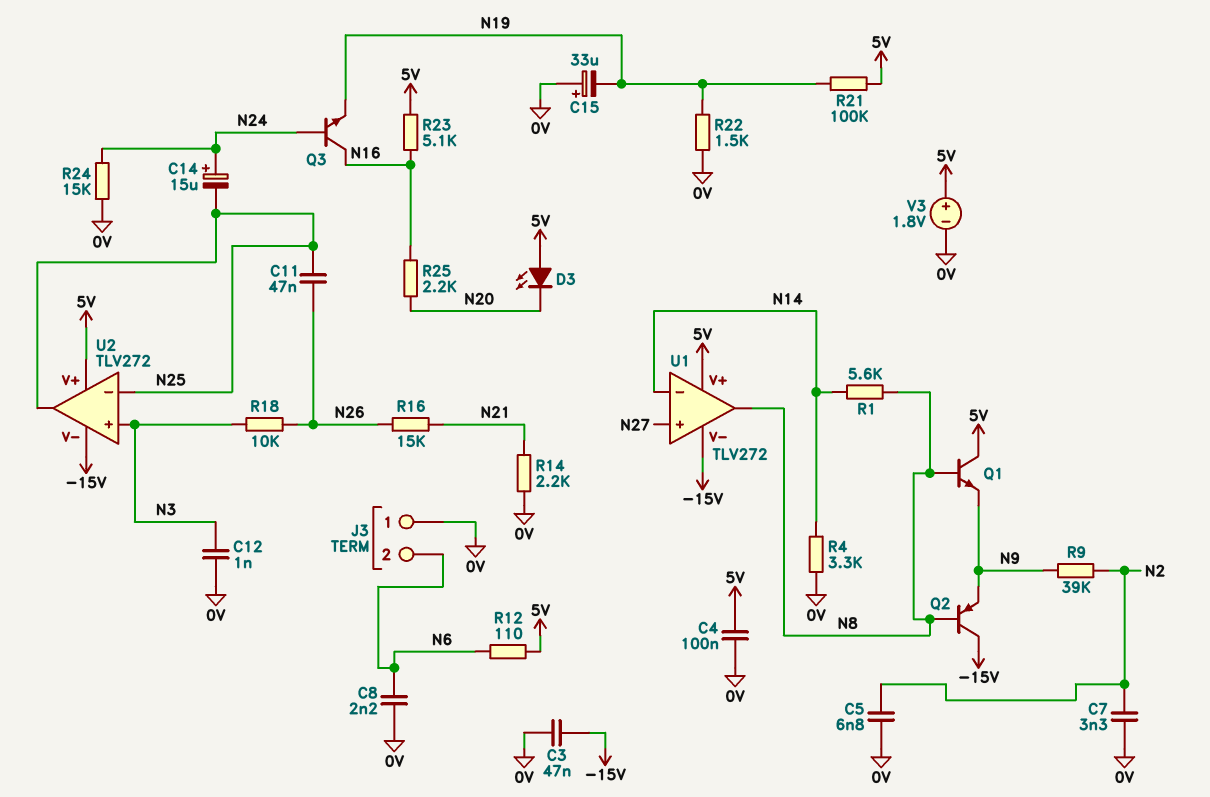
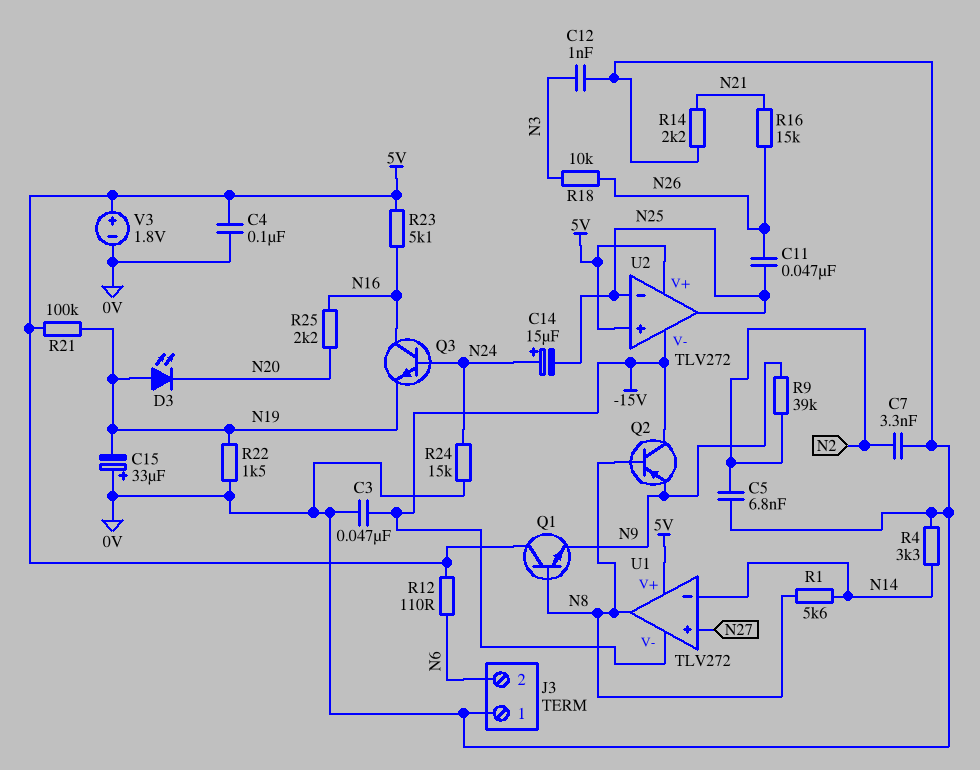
C8: 2.2nF (0V, N6) -> none
D3: LED (A 5V, K N20) -> LED (A N19, K N20)
U2 pin in+: N3 -> 5V

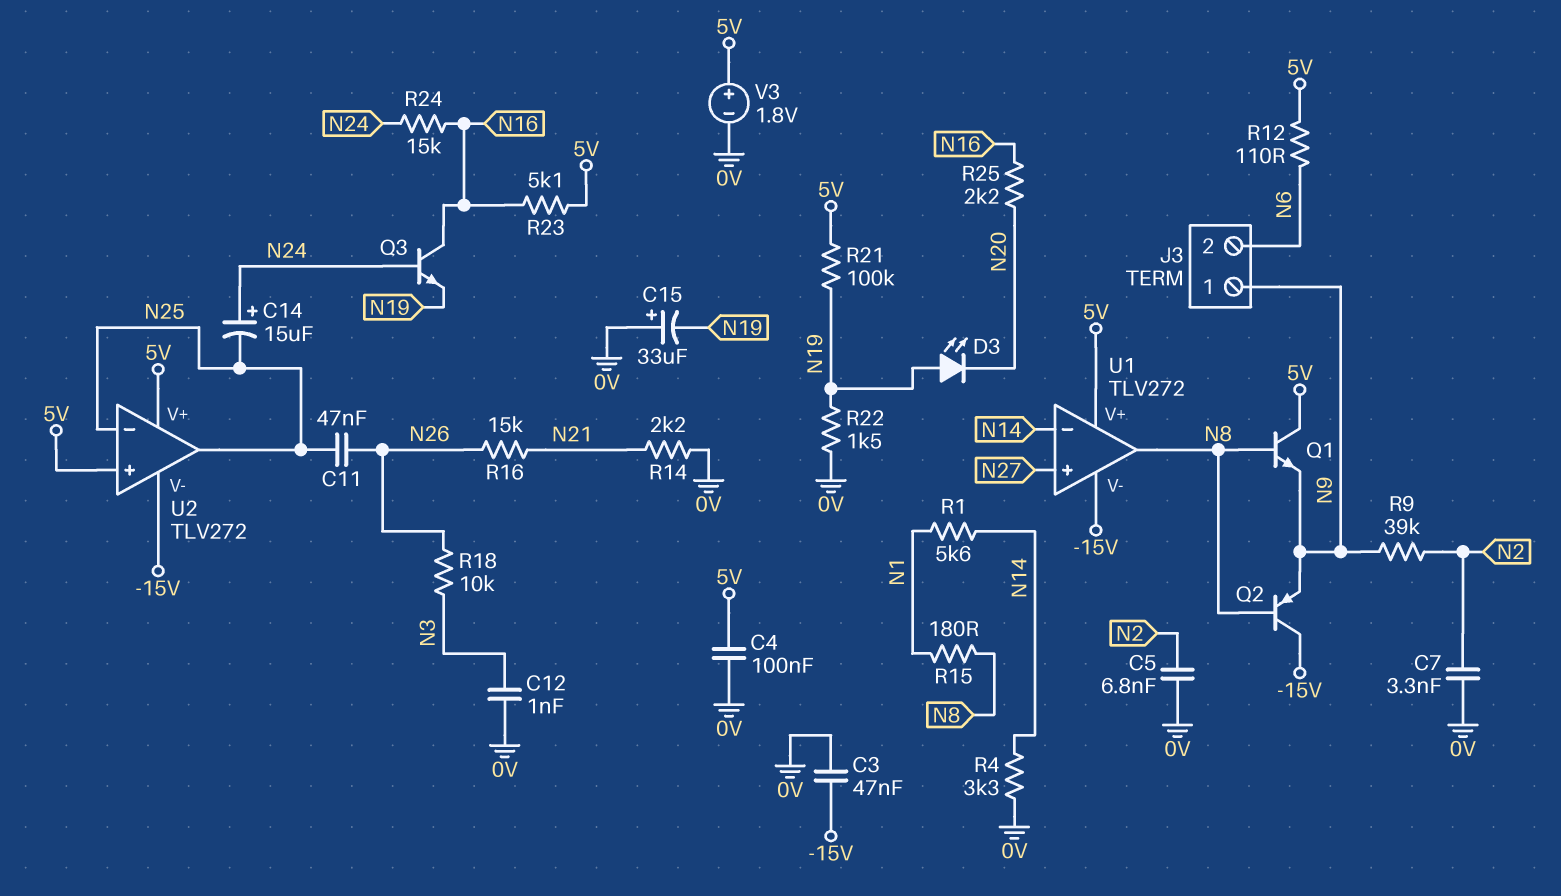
J3 pin 1: 0V -> N9
R1: 5.6k (N8, N14) -> 5.6k (N1, N14)
R15: none -> 180 (N1, N8)
R24: 15k (0V, N24) -> 15k (N16, N24)

